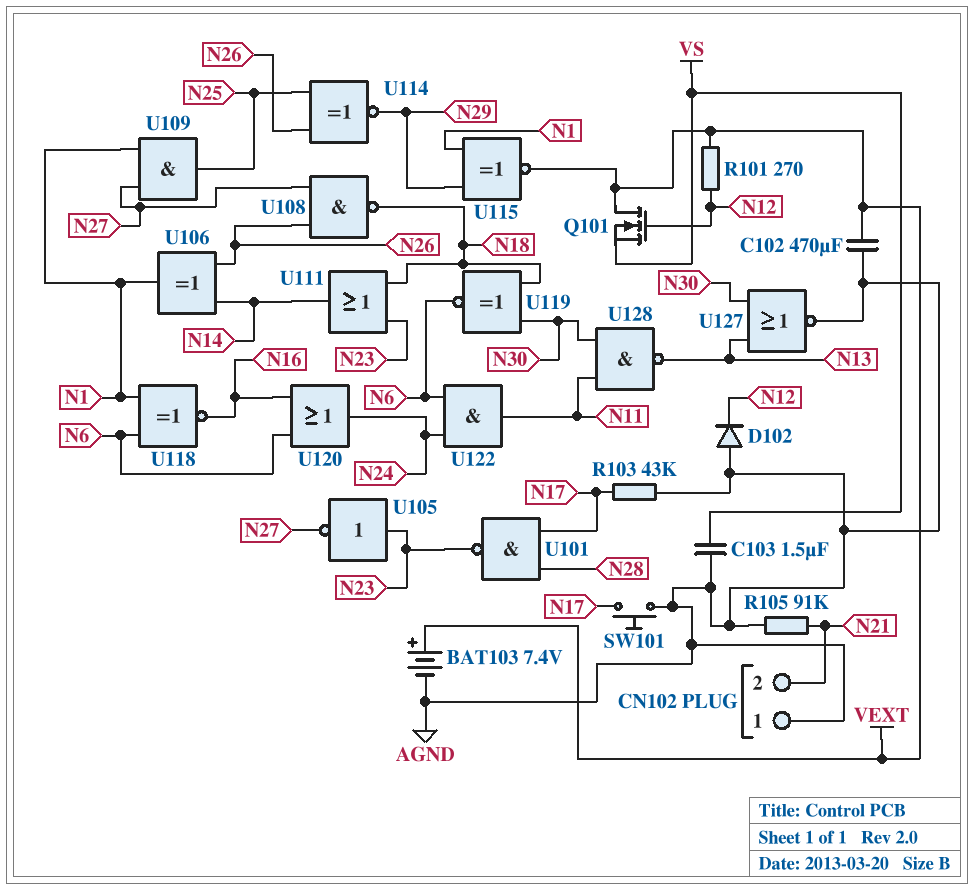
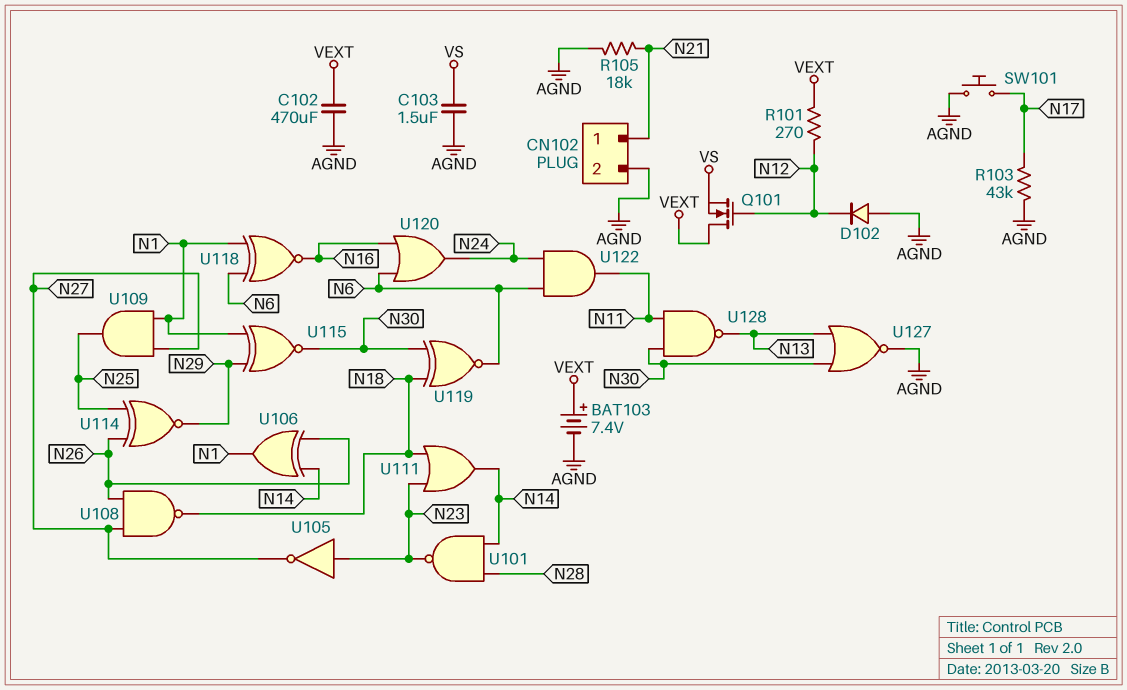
CN102 pin 1: AGND -> N21
CN102 pin 2: N21 -> AGND
R105: 91k (AGND, N21) -> 18k (AGND, N21)
U101: NAND (in N17, in N28, out N23) -> NAND (in N14, in N28, out N23)
U115: XNOR (in N1, in N29, out VEXT) -> XNOR (in N1, in N29, out N30)

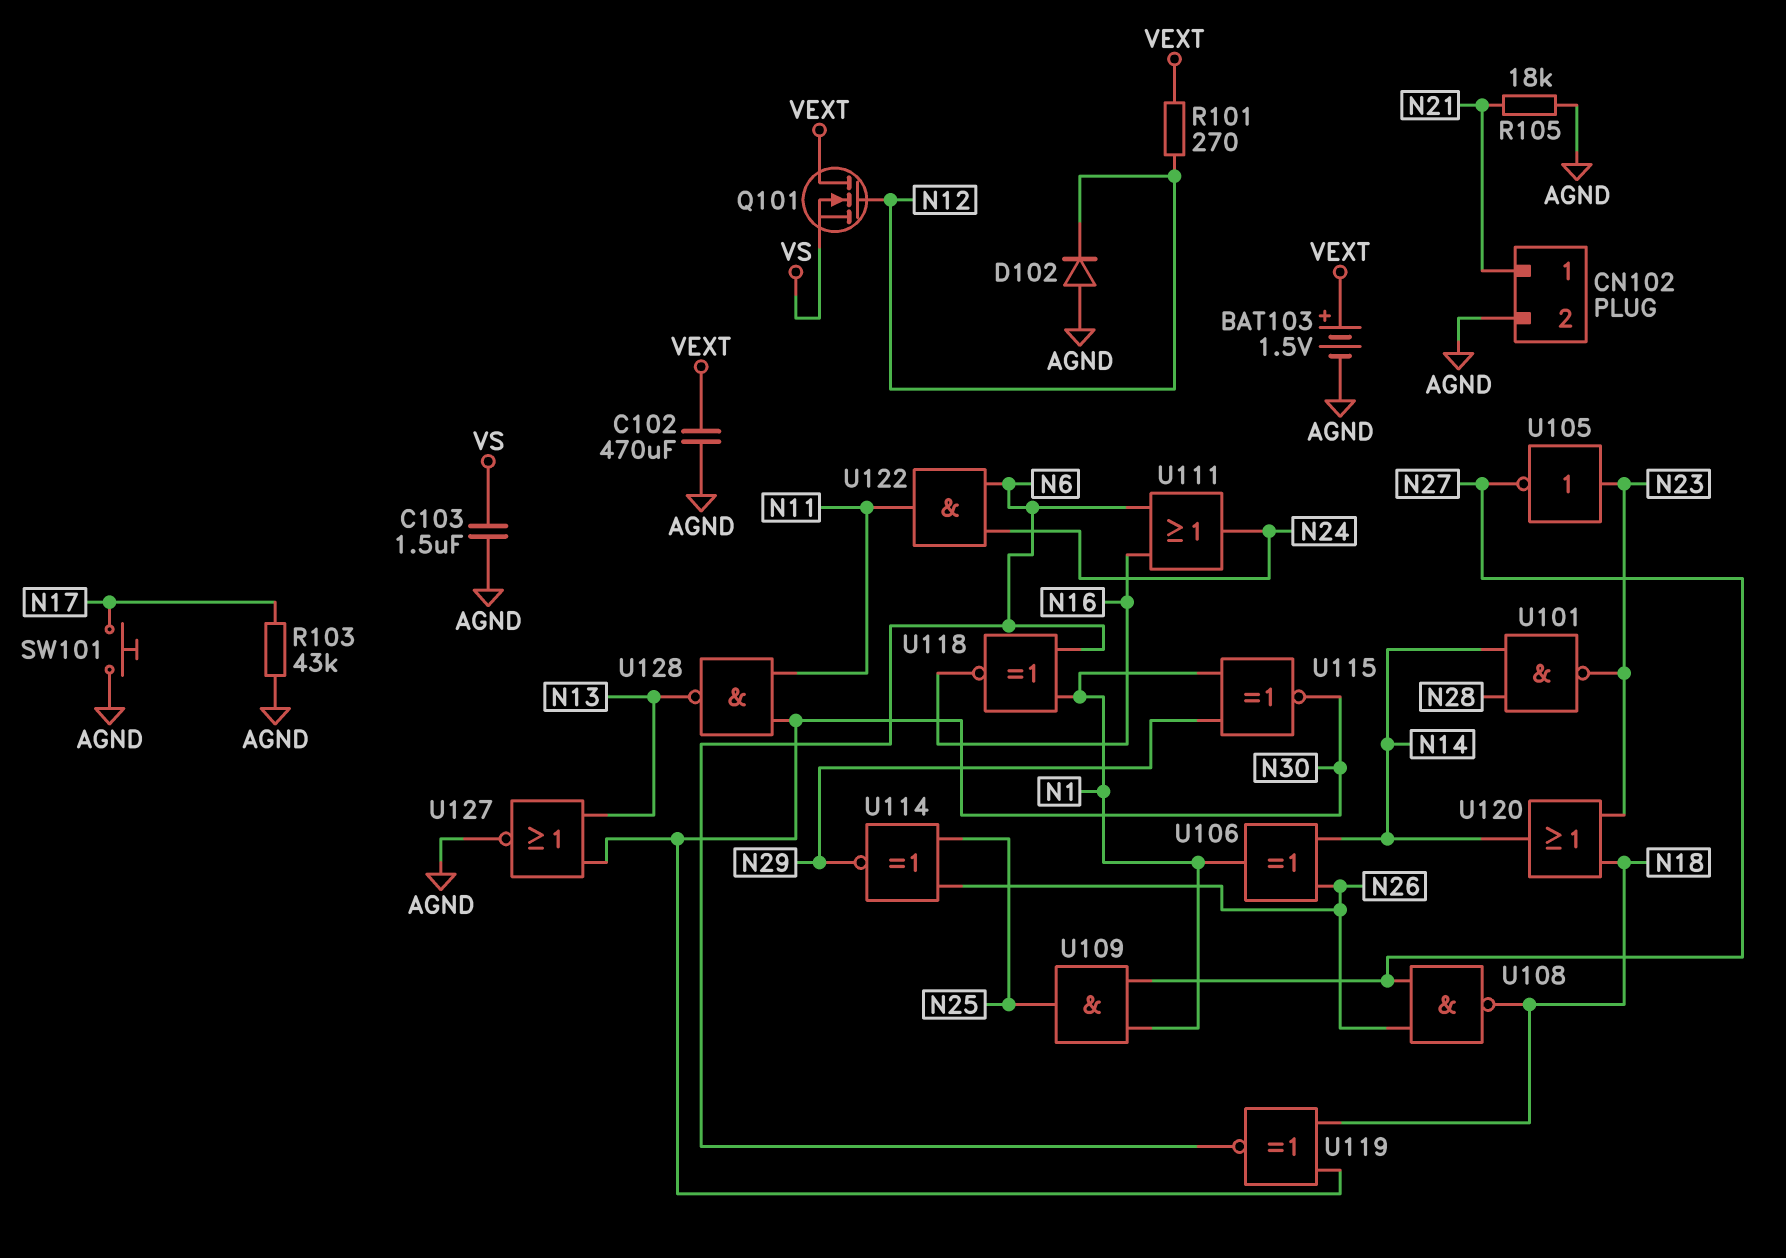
BAT103: 7.4V (plus VEXT, minus AGND) -> 1.5V (plus VEXT, minus AGND)
U111: OR (in N18, in N23, out N14) -> OR (in N6, in N16, out N24)
U120: OR (in N6, in N16, out N24) -> OR (in N18, in N23, out N14)

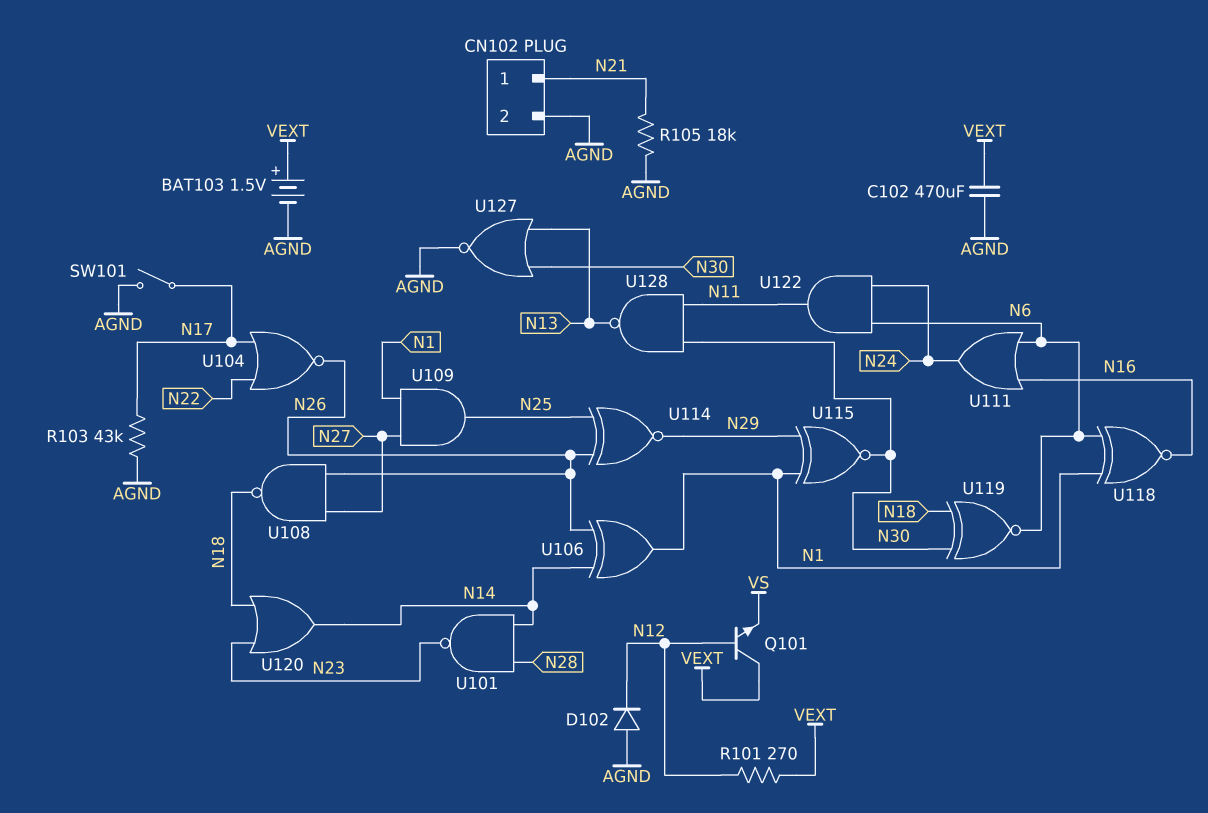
C103: 1.5uF (AGND, VS) -> none
Q101: NMOS (G N12, D VEXT, S VS) -> NPN (B N12, C VEXT, E VS)
SW101: button (AGND, N17) -> switch (AGND, N17)
U104: none -> NOR (in N17, in N22, out N26)
U105: NOT (in N23, out N27) -> none

